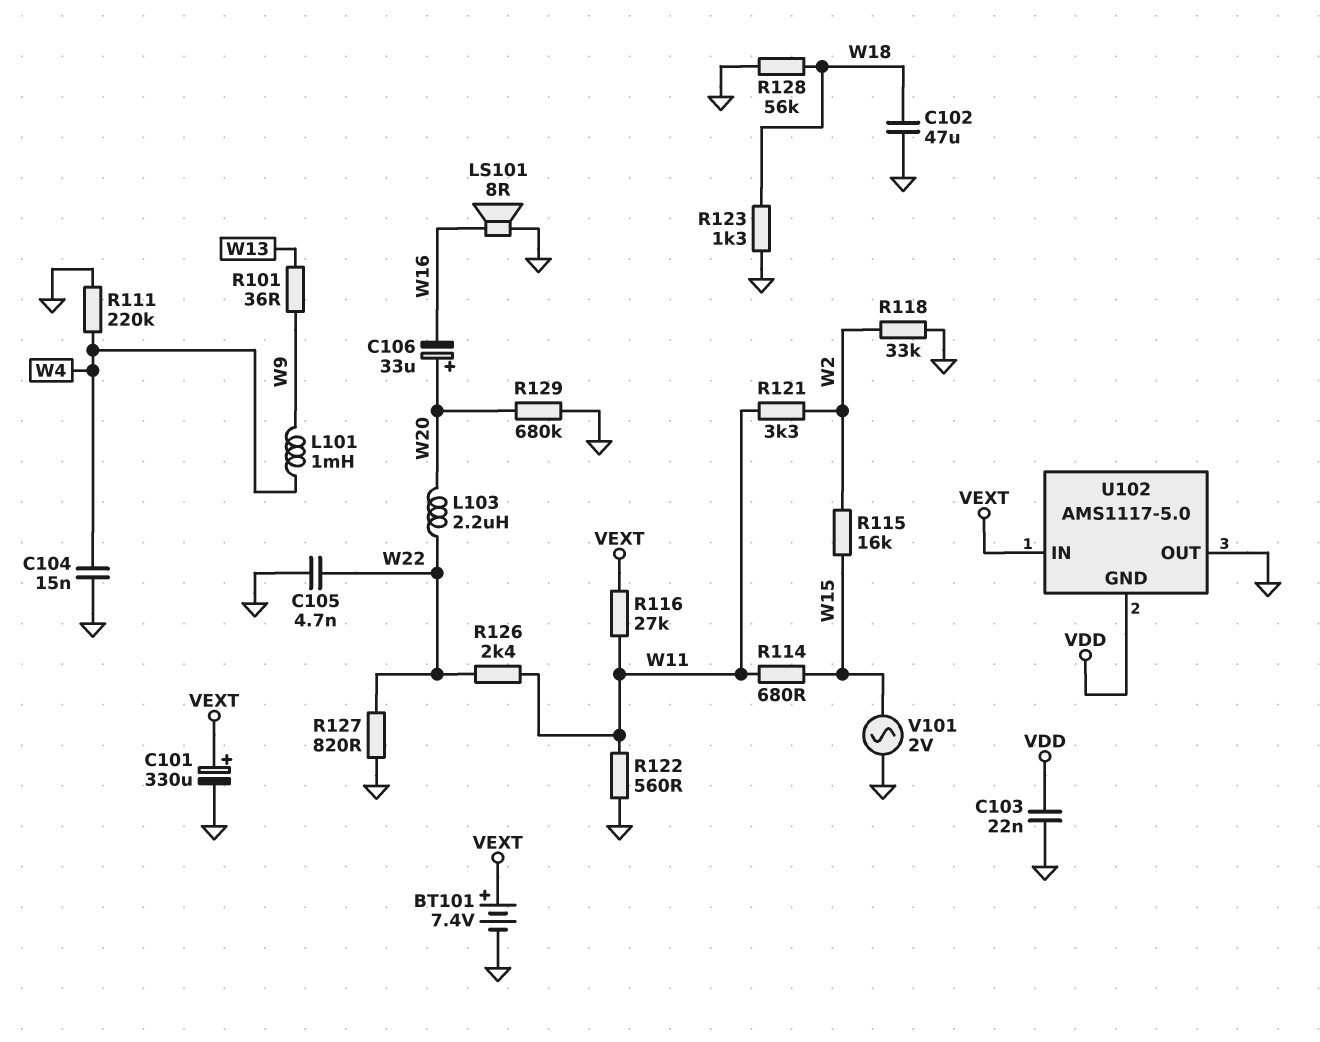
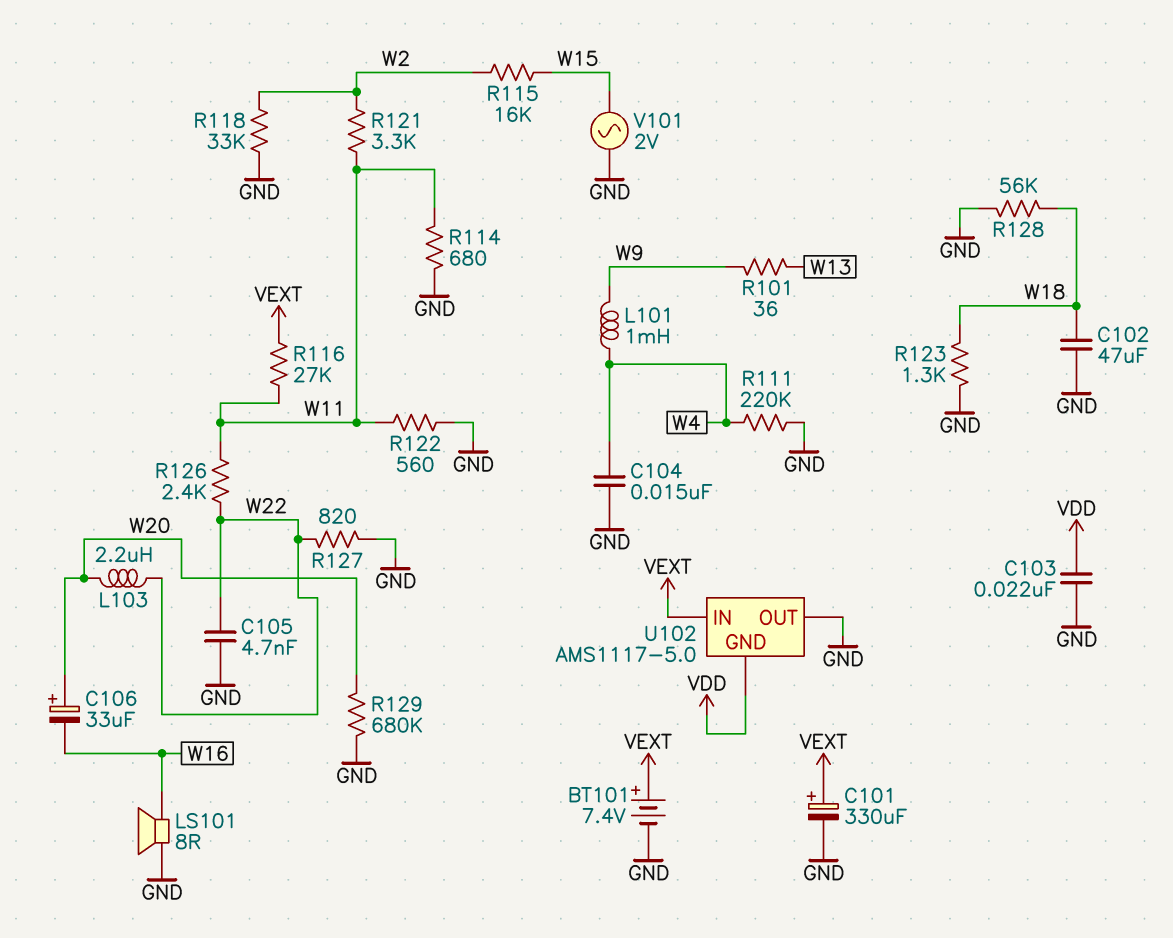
R114: 680 (W11, W15) -> 680 (GND, W11)

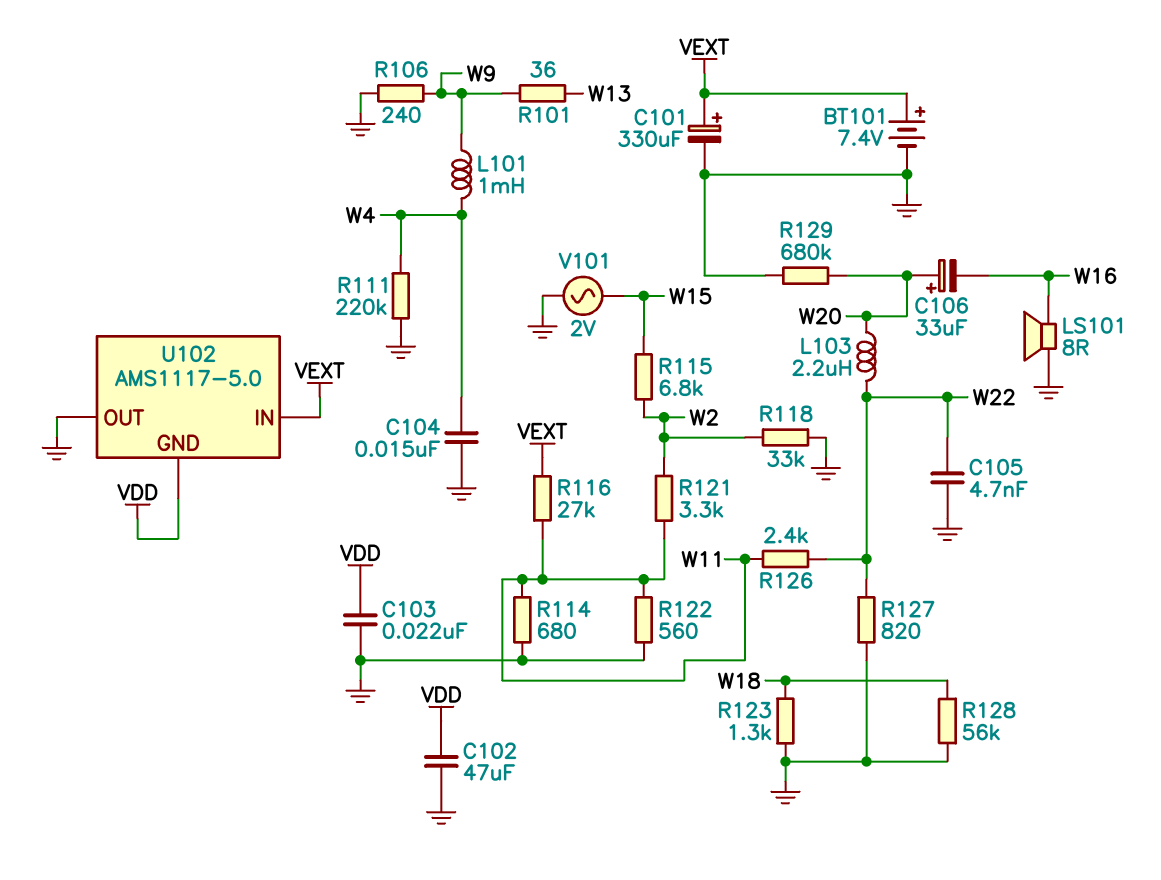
C102: 47uF (GND, W18) -> 47uF (GND, VDD)
R106: none -> 240 (GND, W9)
R115: 16k (W2, W15) -> 6.8k (W2, W15)

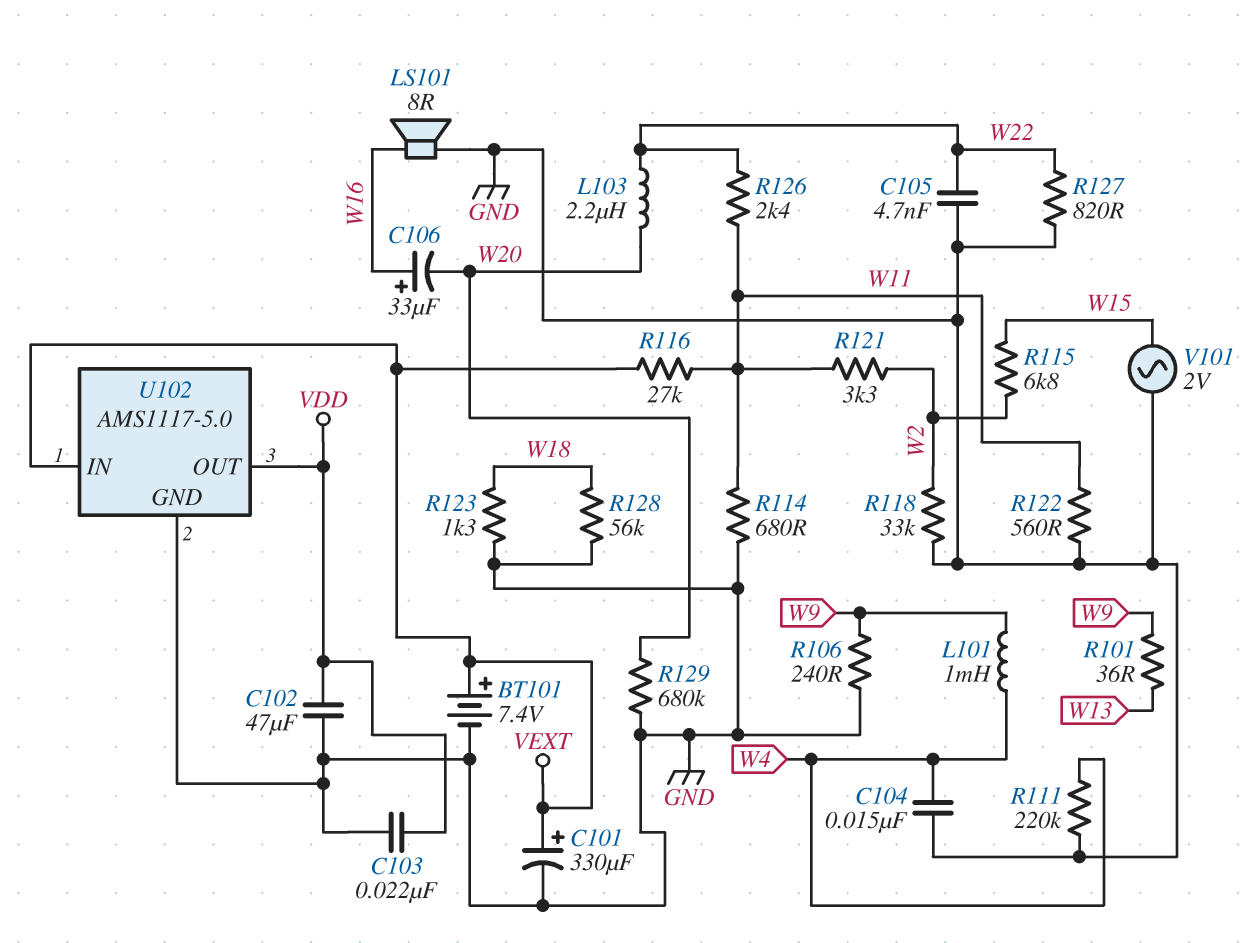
C106: 33uF (plus W20, minus W16) -> 33uF (plus W16, minus W20)
U102 pin GND: VDD -> GND
U102 pin OUT: GND -> VDD

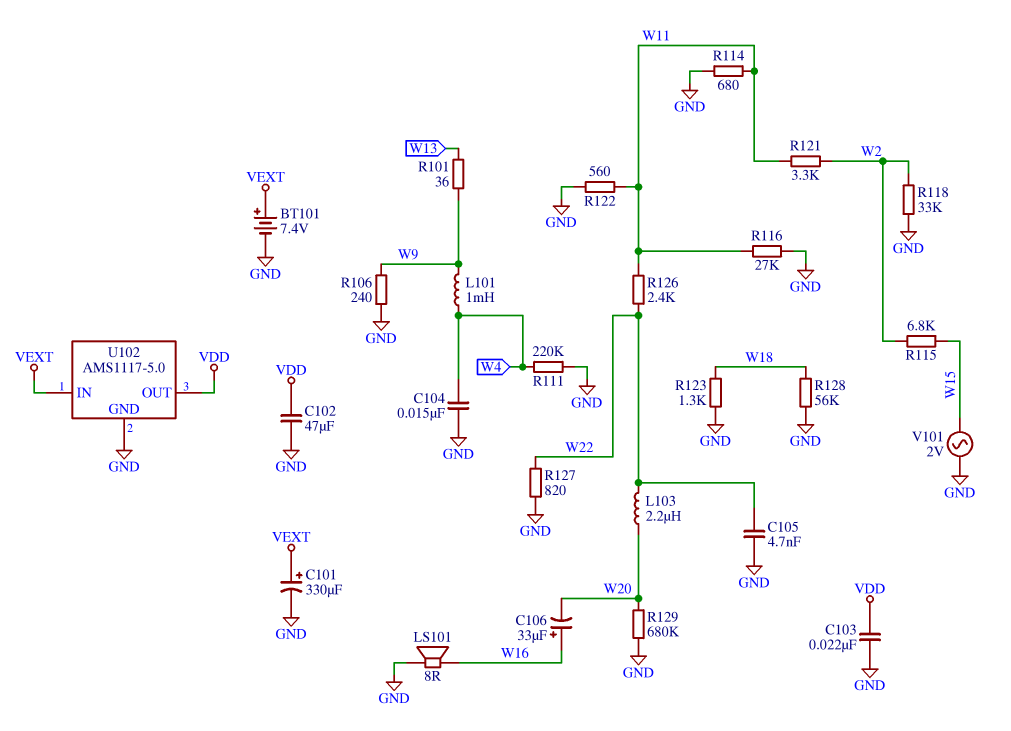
R116: 27k (VEXT, W11) -> 27k (GND, W11)

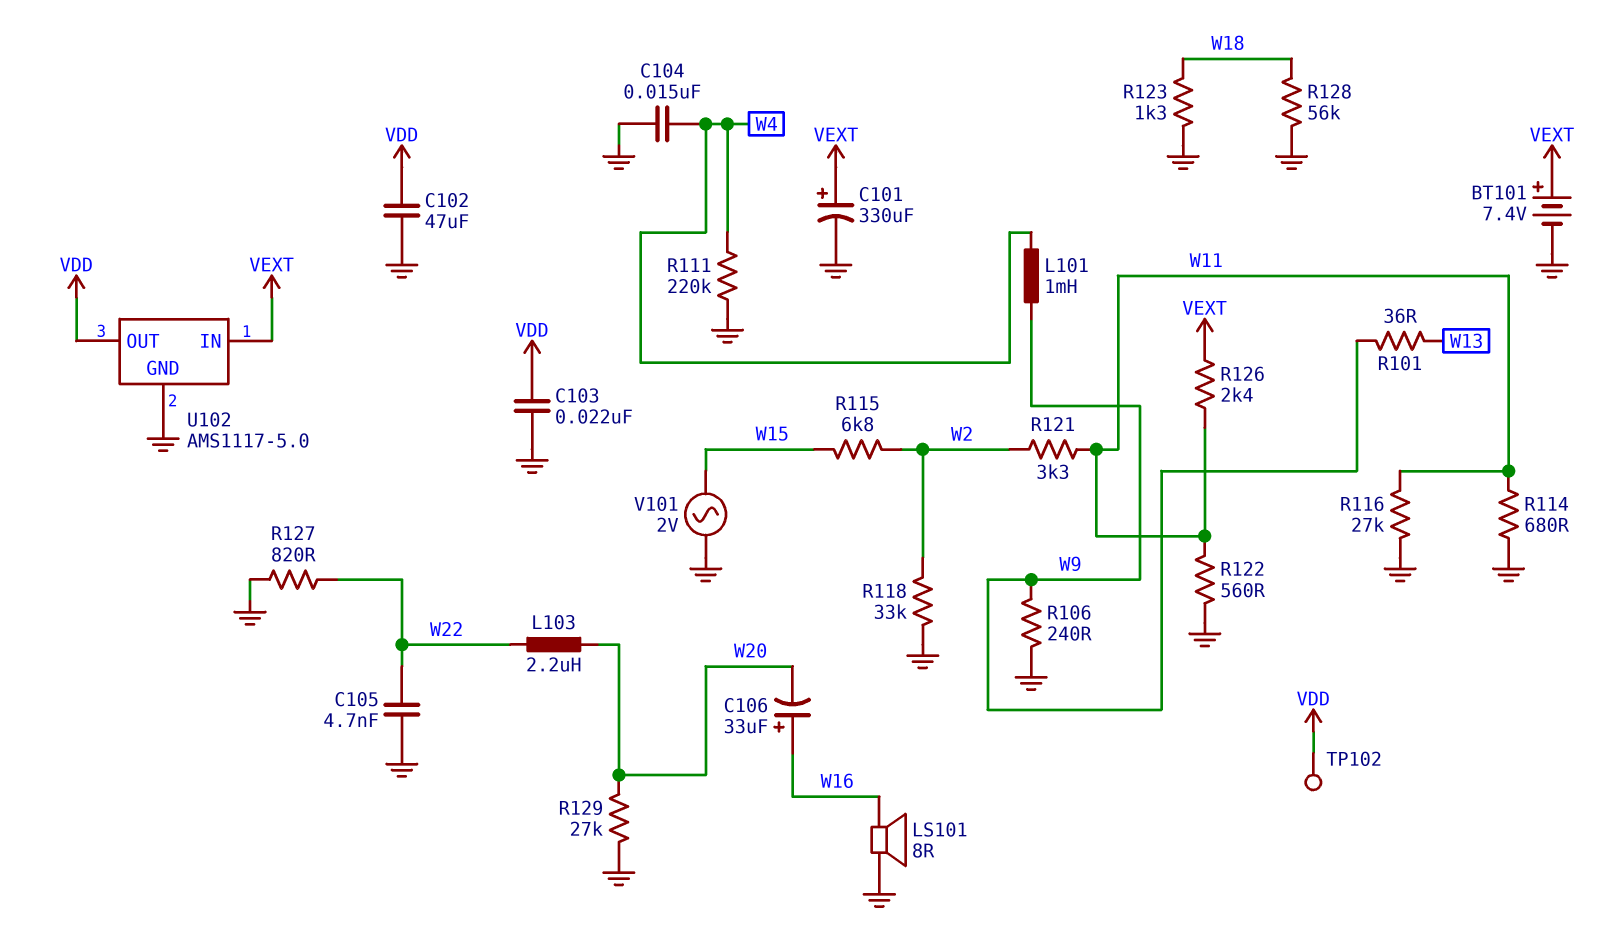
R126: 2.4k (W11, W22) -> 2.4k (VEXT, W11)
R129: 680k (GND, W20) -> 27k (GND, W20)
TP102: none -> test point (VDD)

